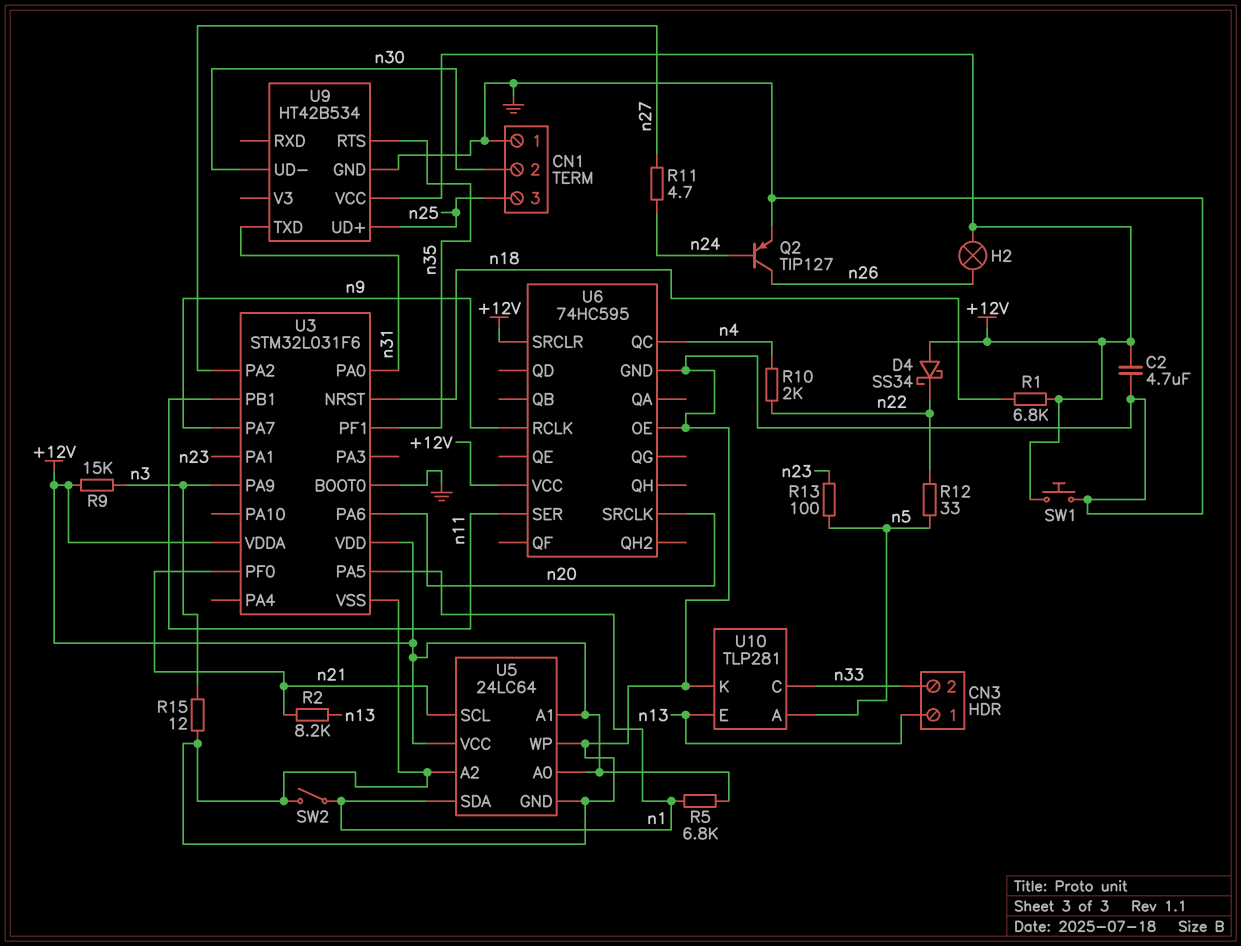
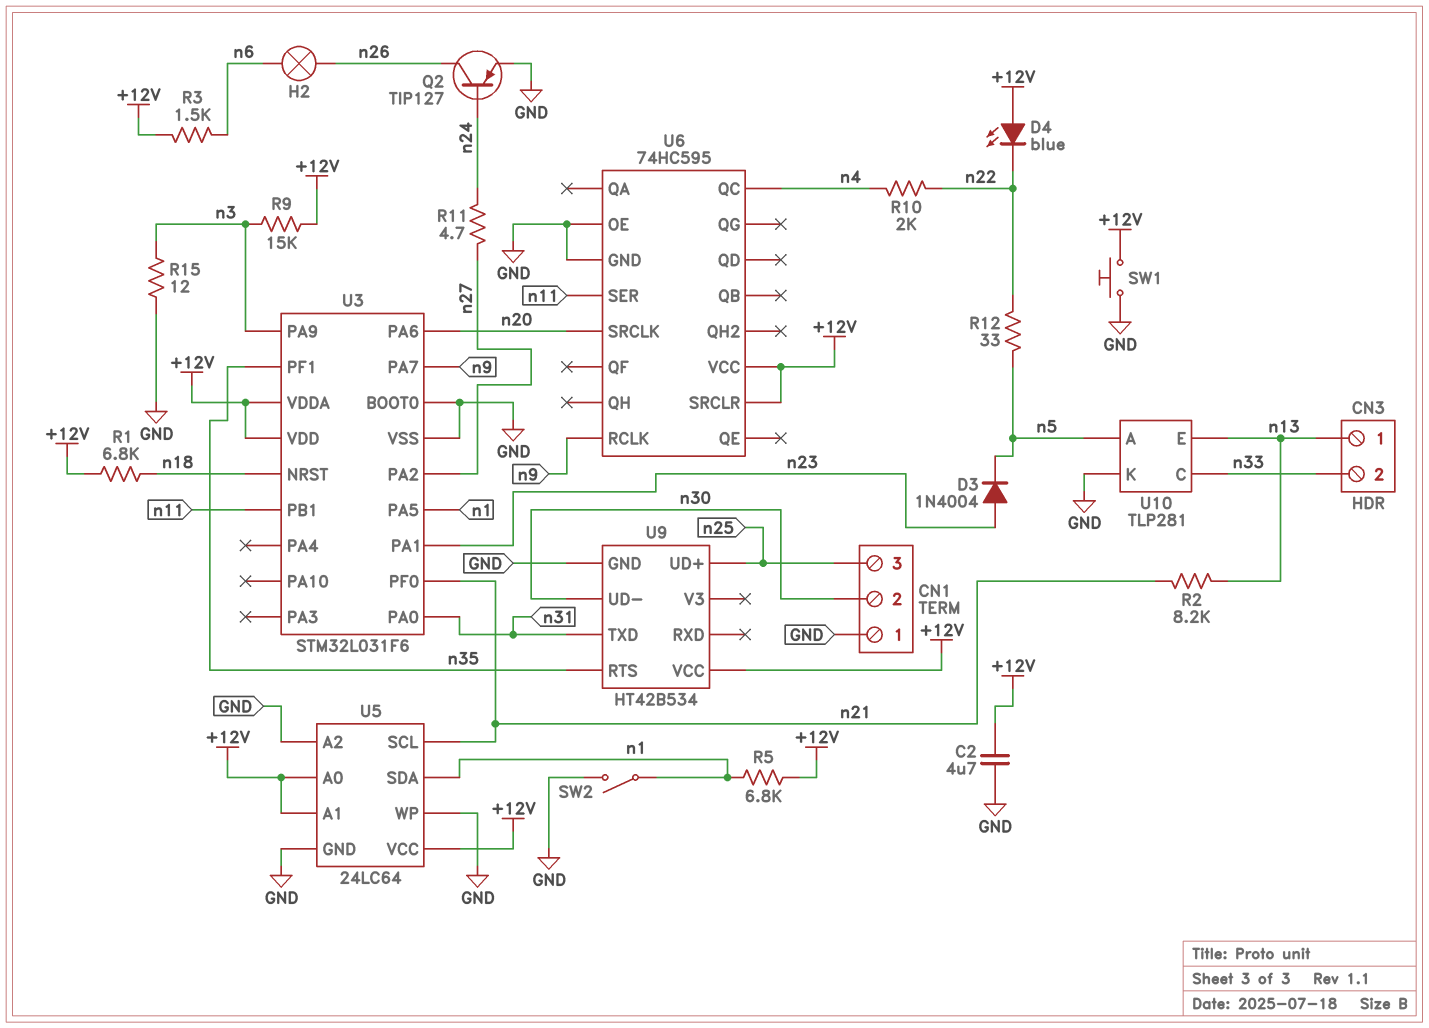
D3: none -> diode 1N4004 (A n23, K n5)
D4: schottky SS34 (A +12V, K n22) -> LED blue (A +12V, K n22)
H2: lamp (+12V, n26) -> lamp (n6, n26)
R3: none -> 1.5k (+12V, n6)
R13: 100 (n5, n23) -> none

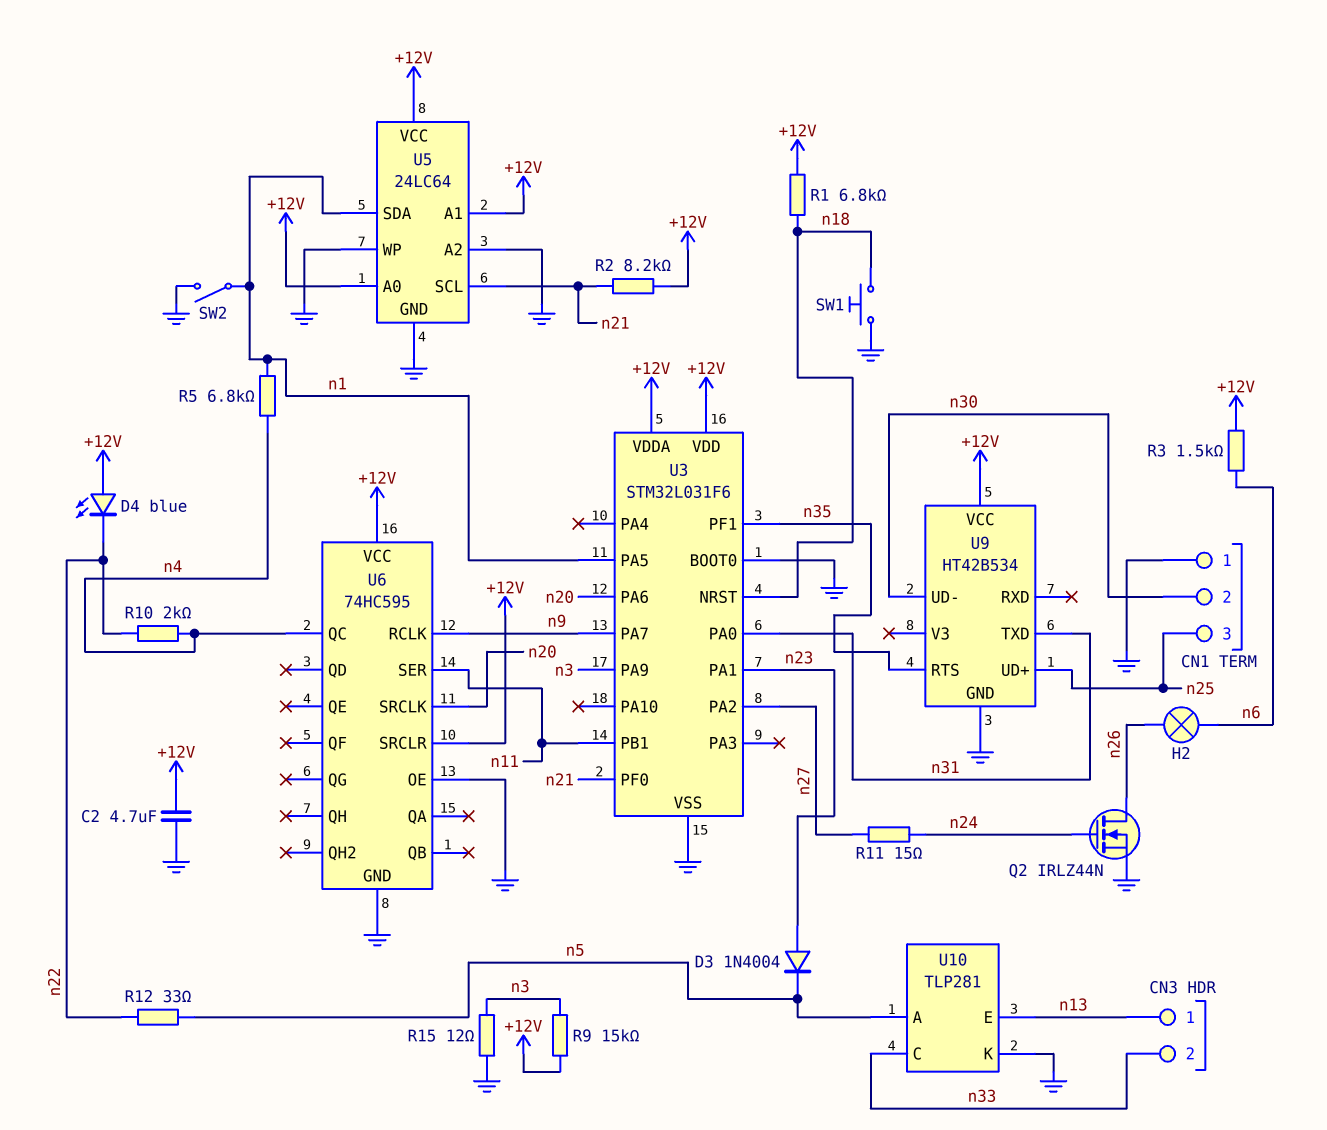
Q2: PNP TIP127 (B n24, C n26, E GND) -> NMOS IRLZ44N (G n24, D n26, S GND)
R2: 8.2k (n13, n21) -> 8.2k (+12V, n21)
R5: 6.8k (+12V, n1) -> 6.8k (n1, n4)
R11: 4.7 (n24, n27) -> 15 (n24, n27)
SW1: button (+12V, GND) -> button (GND, n18)

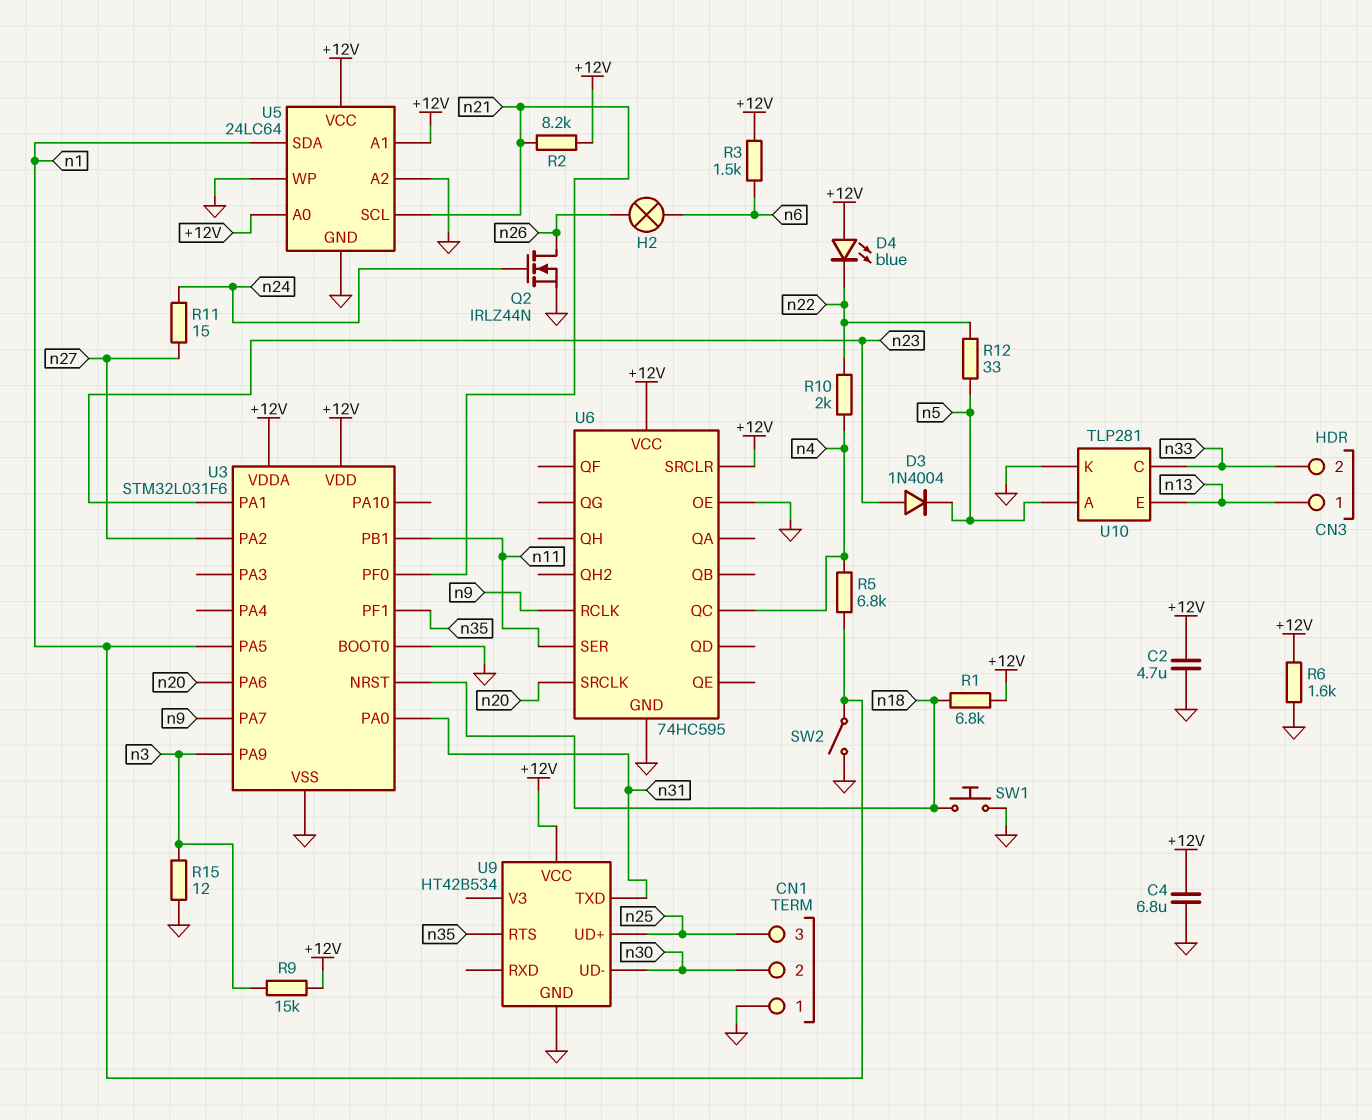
C4: none -> 6.8uF (+12V, GND)
R6: none -> 1.6k (+12V, GND)

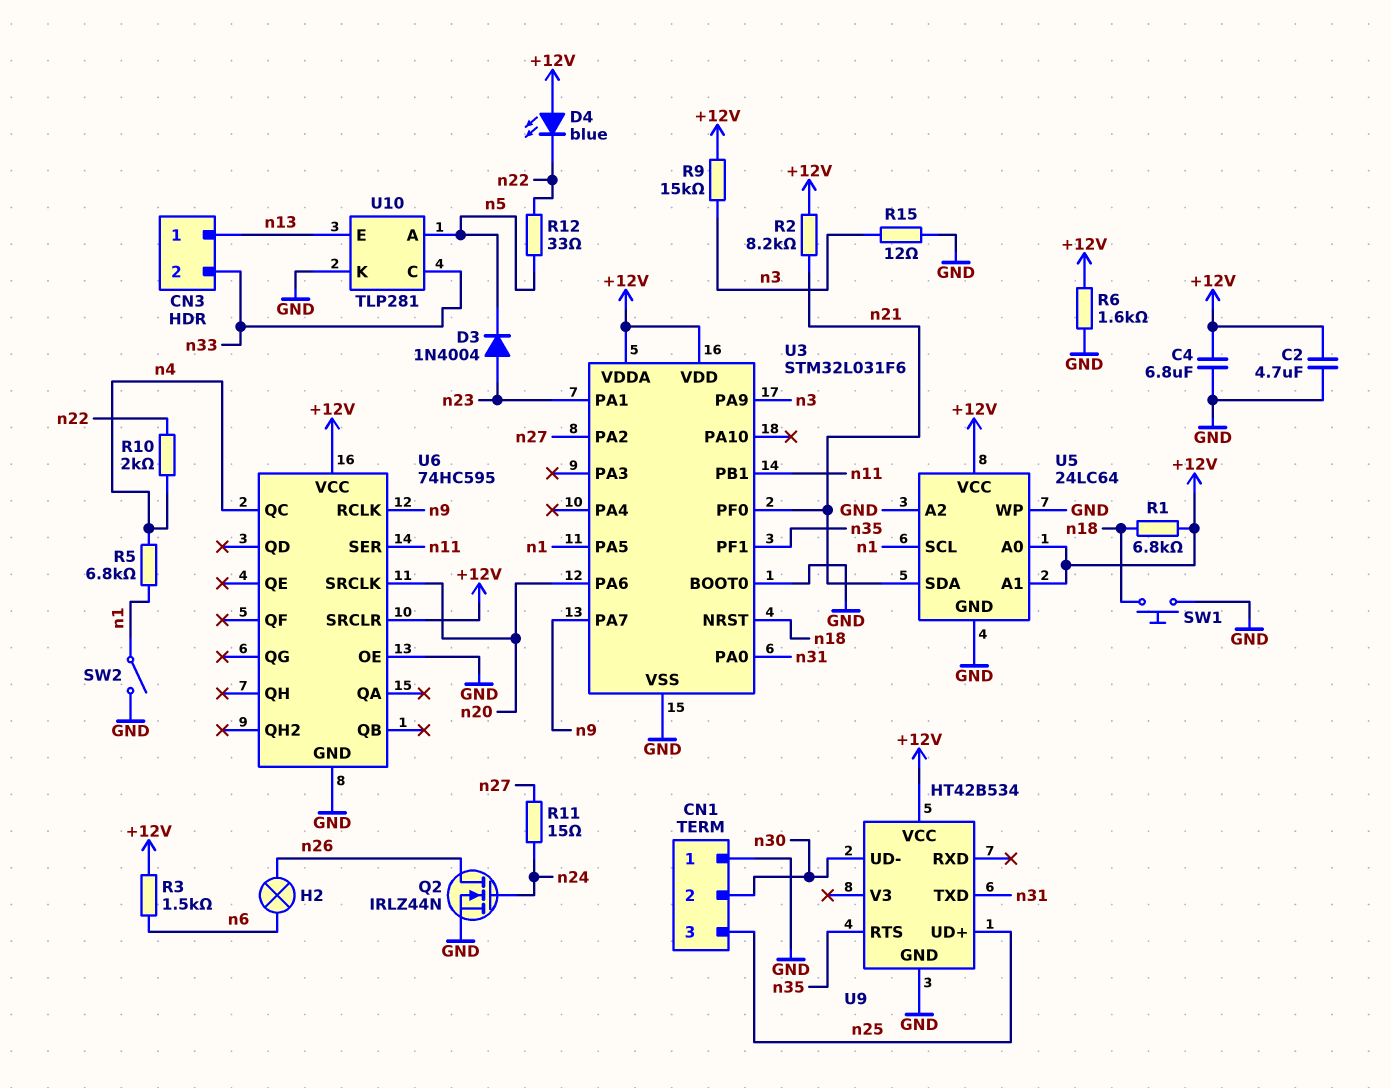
U5 pin SCL: n21 -> n1
U5 pin SDA: n1 -> n21

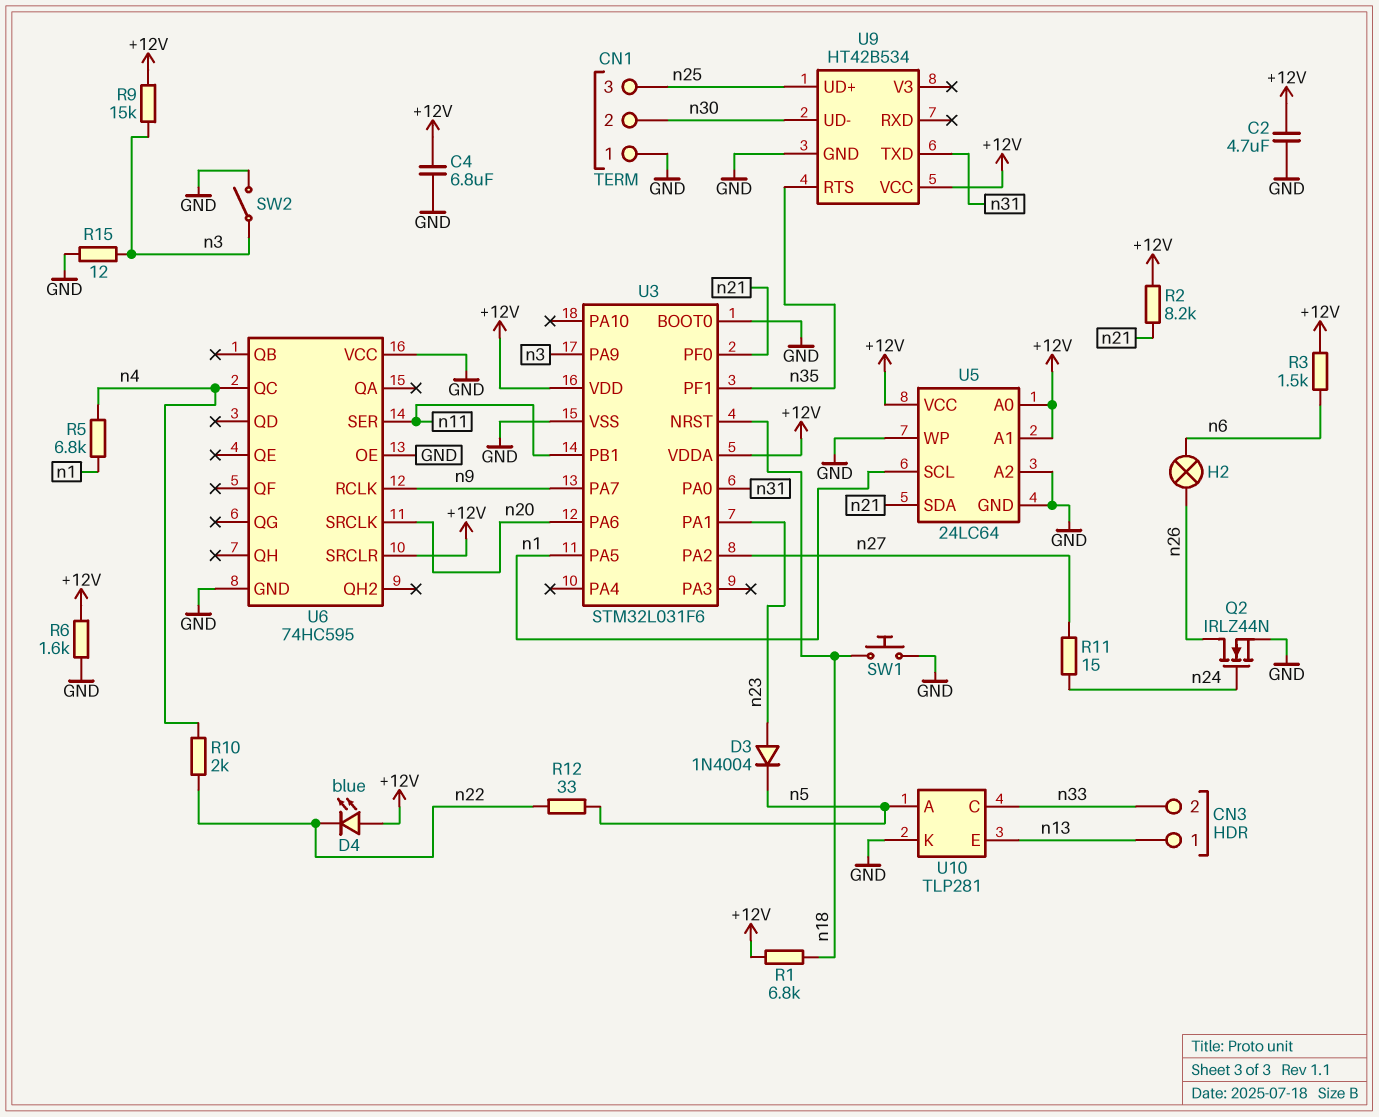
SW2: switch (GND, n1) -> switch (GND, n3)
U6 pin VCC: +12V -> GND

